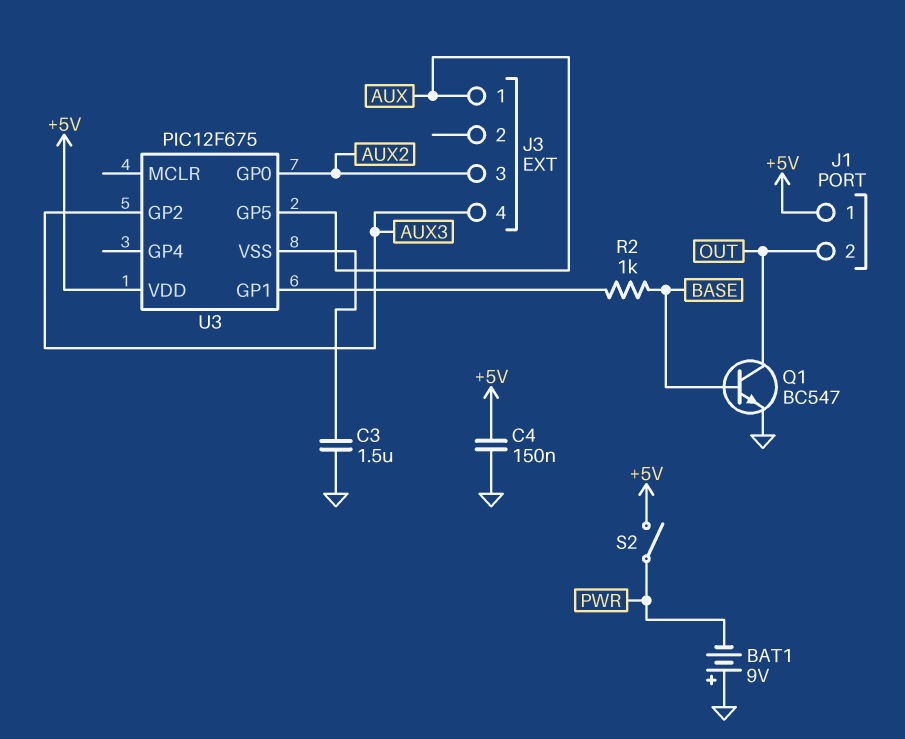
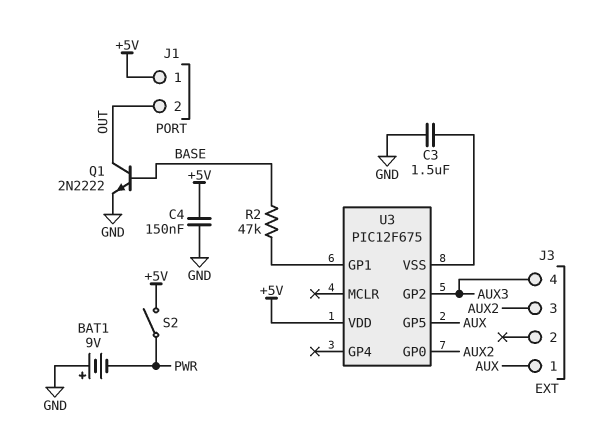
Q1: NPN BC547 (B BASE, C OUT, E GND) -> NPN 2N2222 (B BASE, C OUT, E GND)
R2: 1k (BASE, U3/GP1) -> 47k (BASE, U3/GP1)

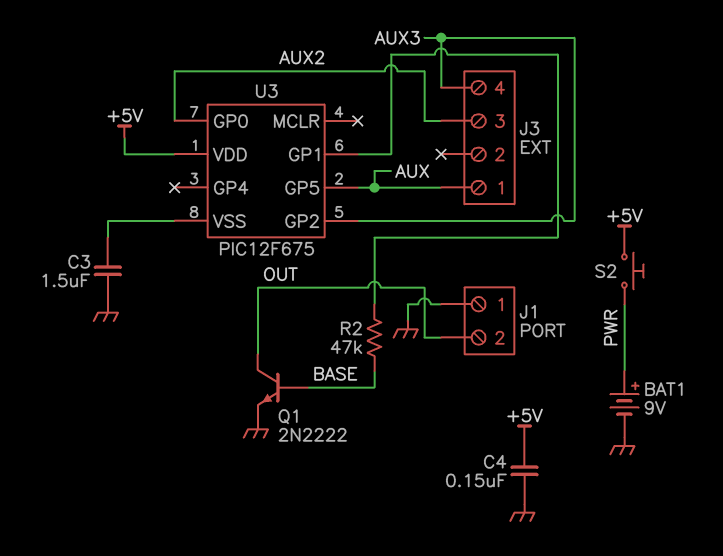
BAT1: 9V (plus GND, minus PWR) -> 9V (plus PWR, minus GND)
J1 pin 1: +5V -> GND
S2: switch (+5V, PWR) -> button (+5V, PWR)

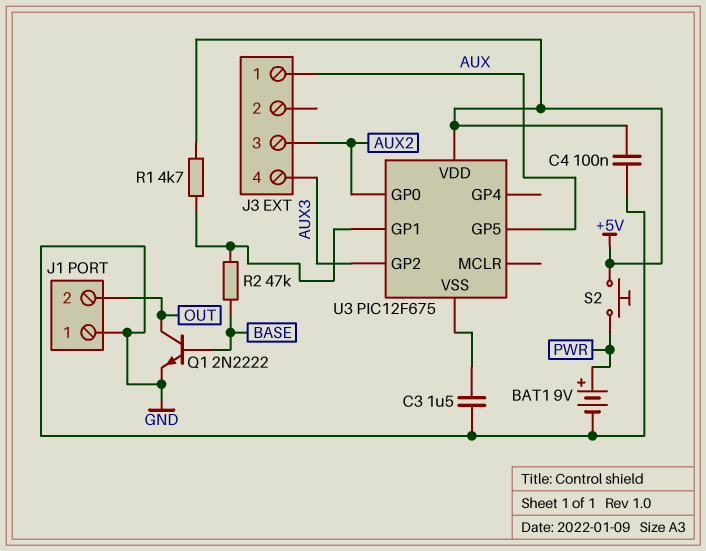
C4: 150nF (+5V, GND) -> 100nF (+5V, GND)
R1: none -> 4.7k (+5V, U3/GP1)

